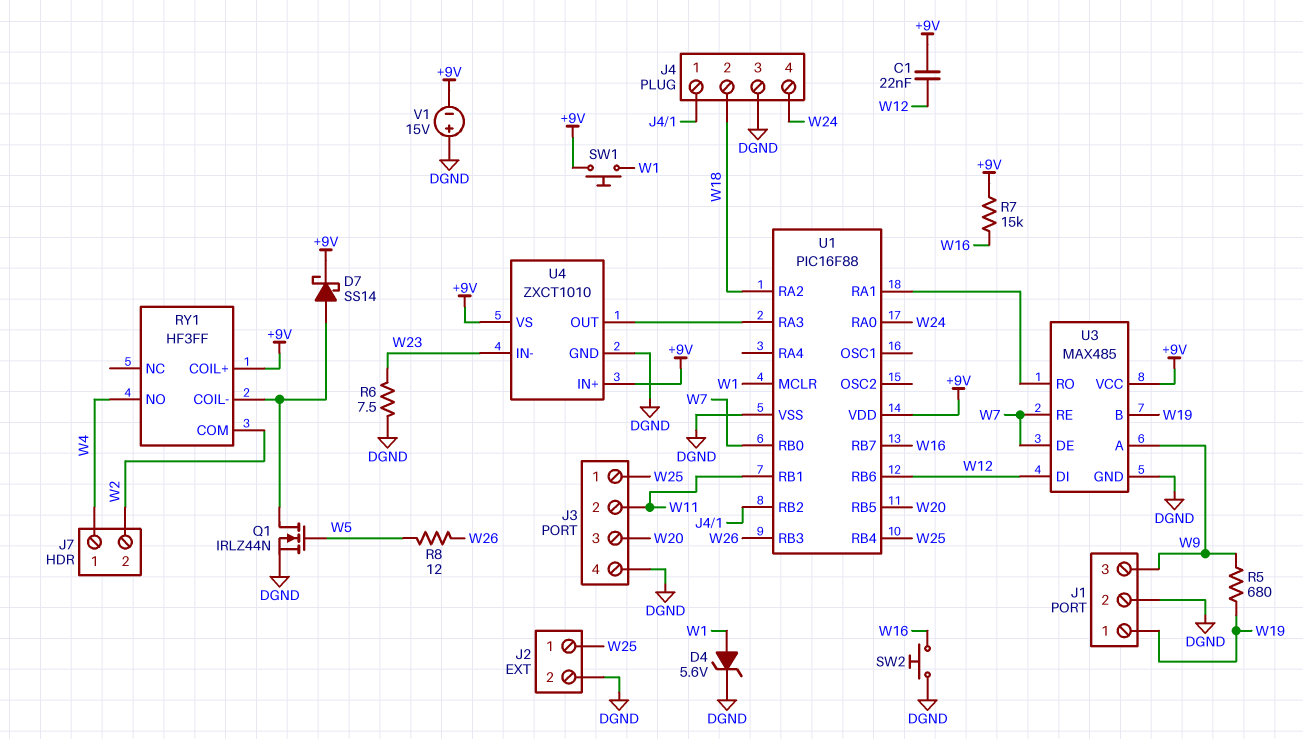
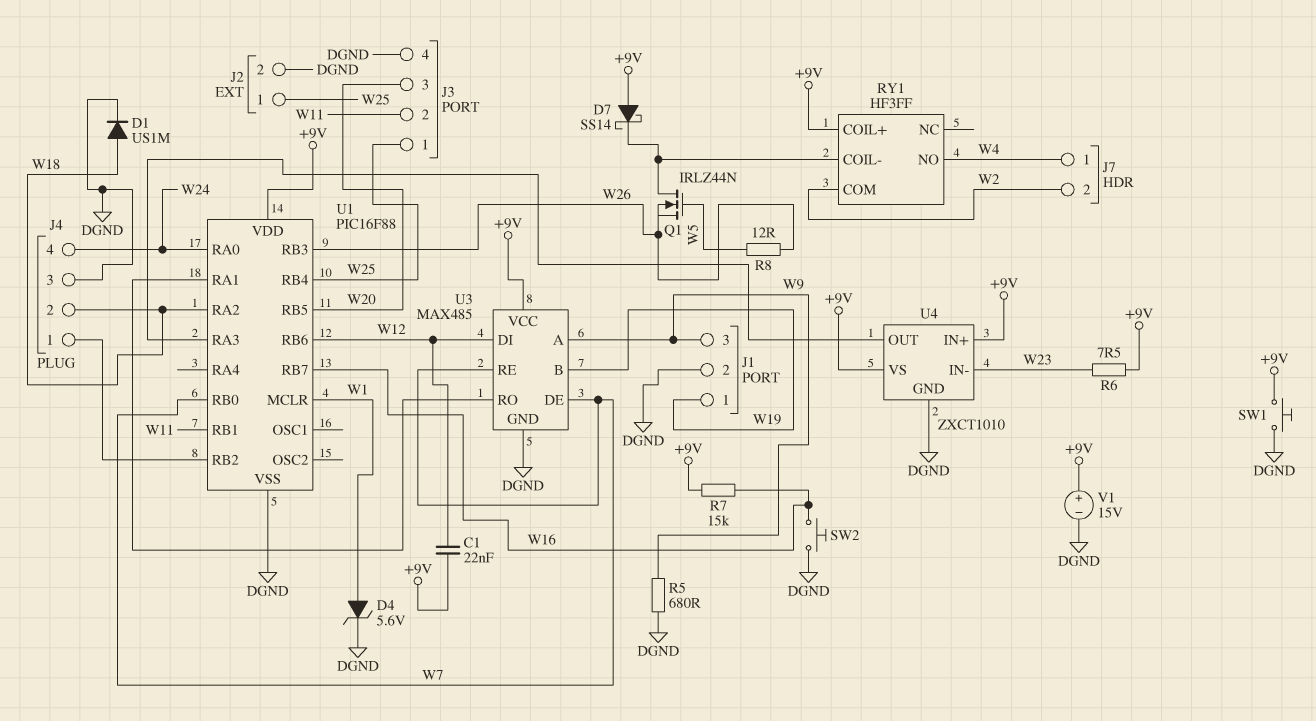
D1: none -> diode US1M (A W18, K DGND)
D7: schottky SS14 (A RY1/COIL-, K +9V) -> schottky SS14 (A +9V, K RY1/COIL-)
Q1: NMOS IRLZ44N (G W5, D RY1/COIL-, S DGND) -> NMOS IRLZ44N (G W5, D RY1/COIL-, S W26)
R5: 680 (W9, W19) -> 680 (DGND, W9)
R6: 7.5 (DGND, W23) -> 7.5 (+9V, W23)
SW1: button (+9V, W1) -> button (+9V, DGND)
V1: 15V (plus DGND, minus +9V) -> 15V (plus +9V, minus DGND)

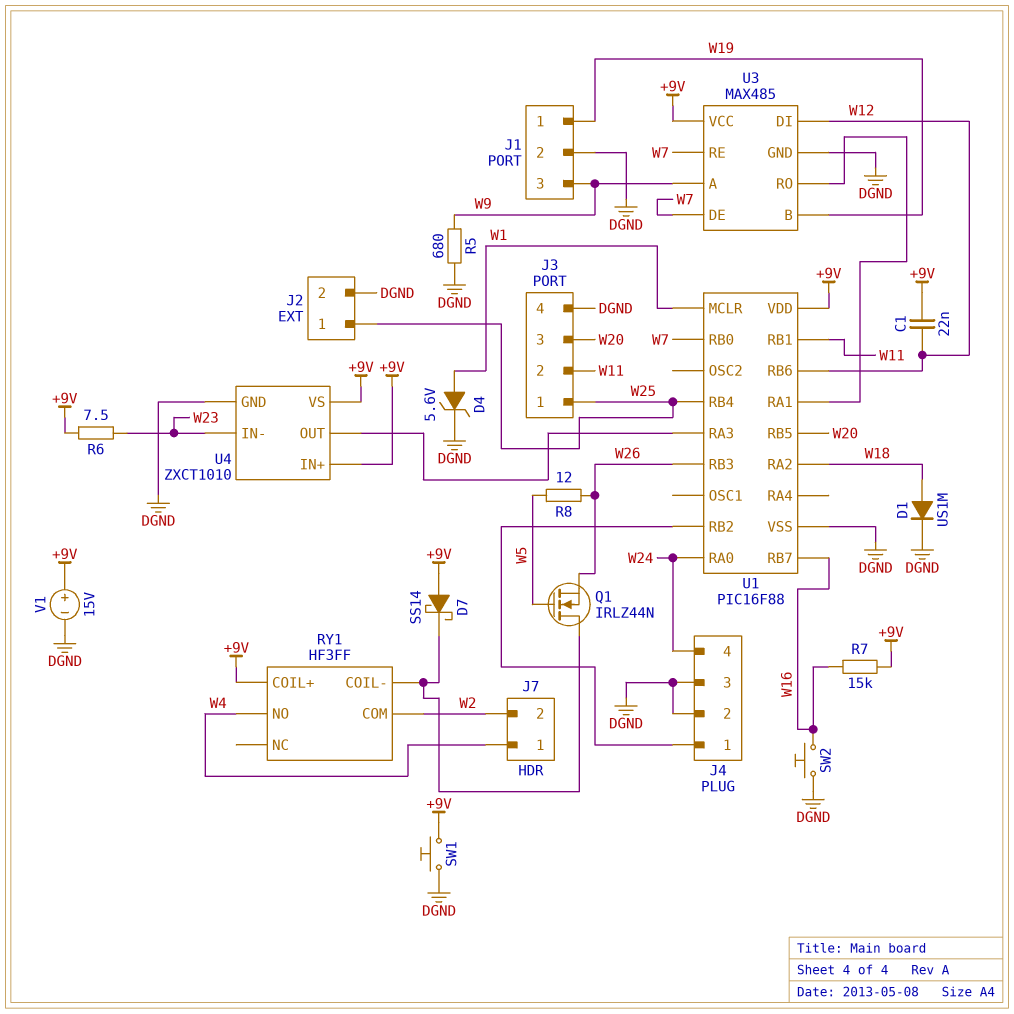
J4 pin 2: W18 -> DGND

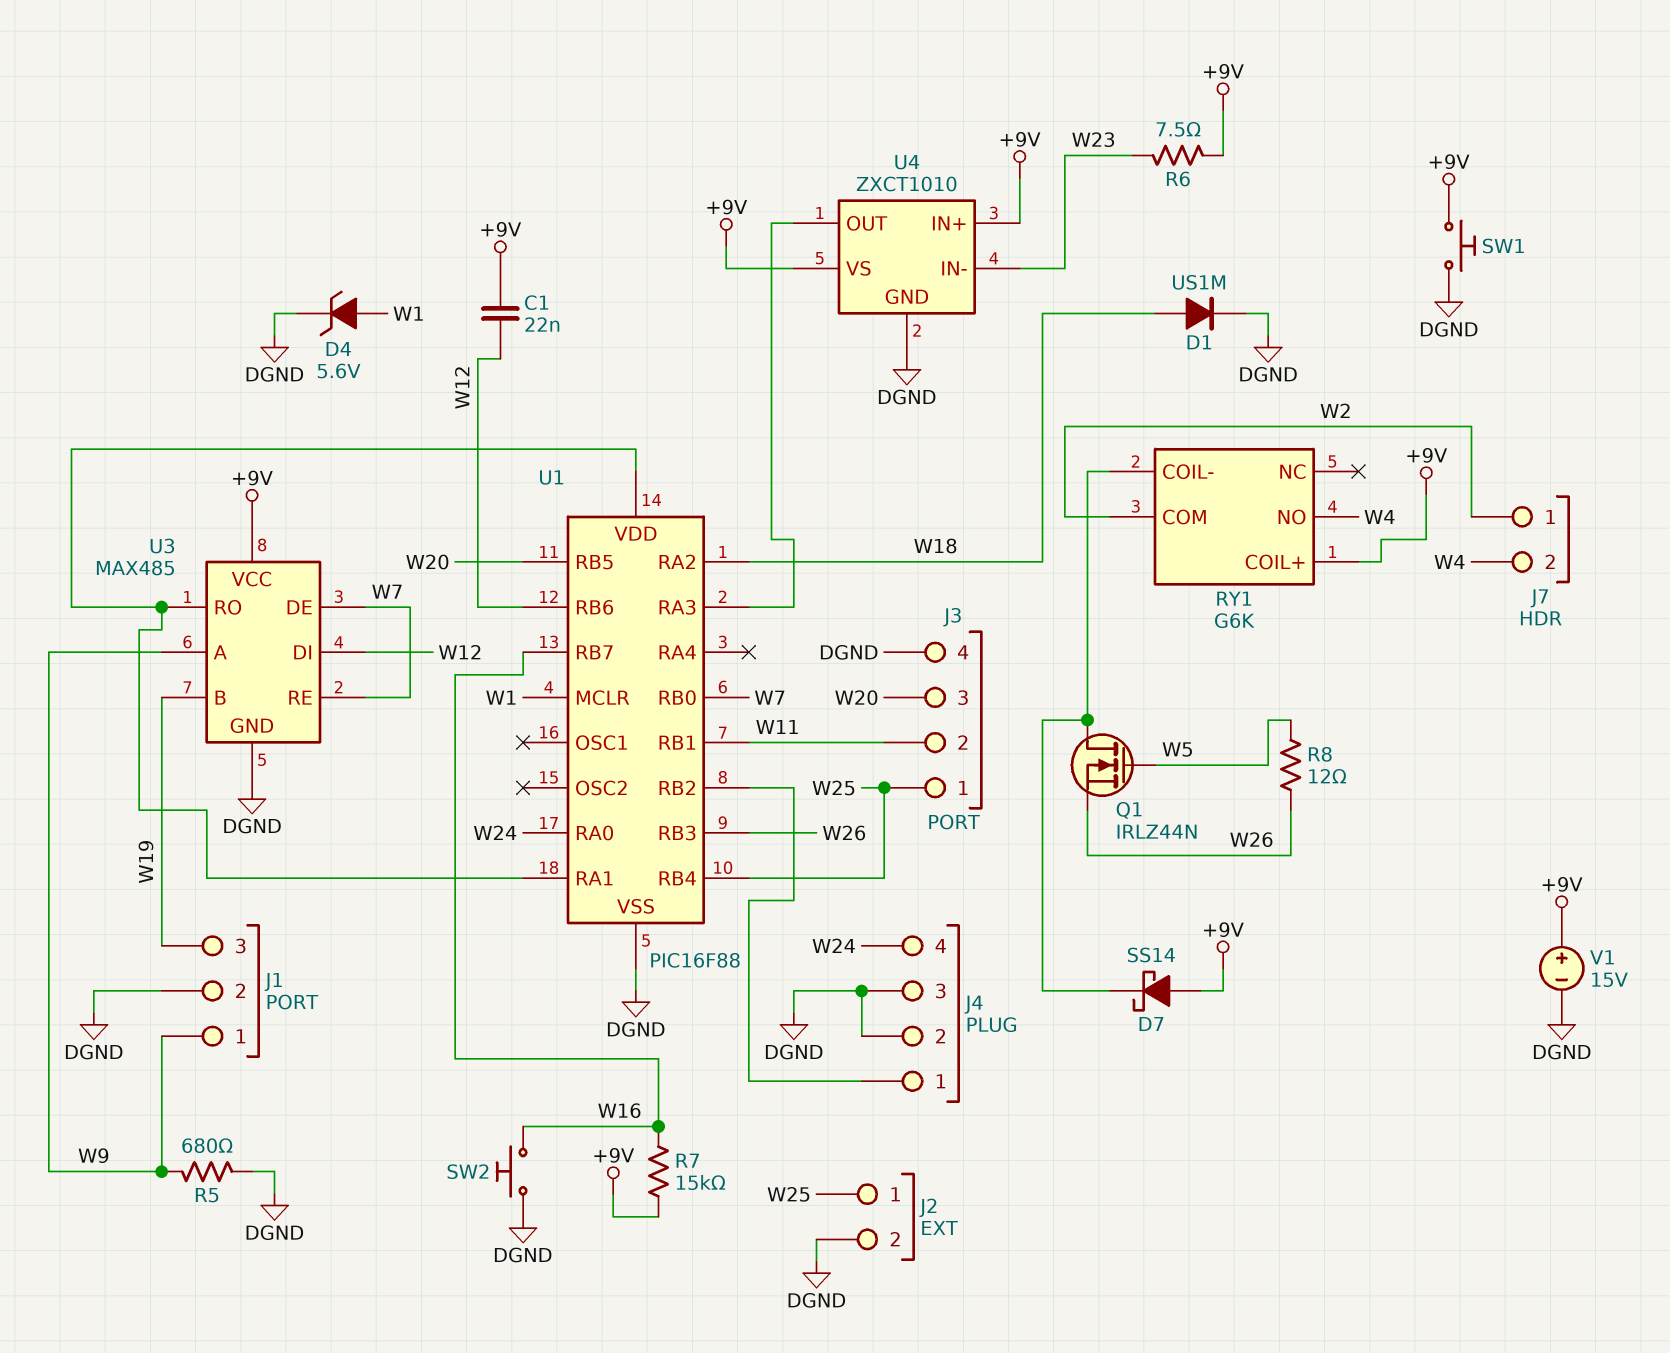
J1 pin 1: W19 -> W9
J1 pin 3: W9 -> W19
J7 pin 1: W4 -> W2
J7 pin 2: W2 -> W4
RY1: HF3FF -> G6K
U1 pin VDD: +9V -> U1/RA1

